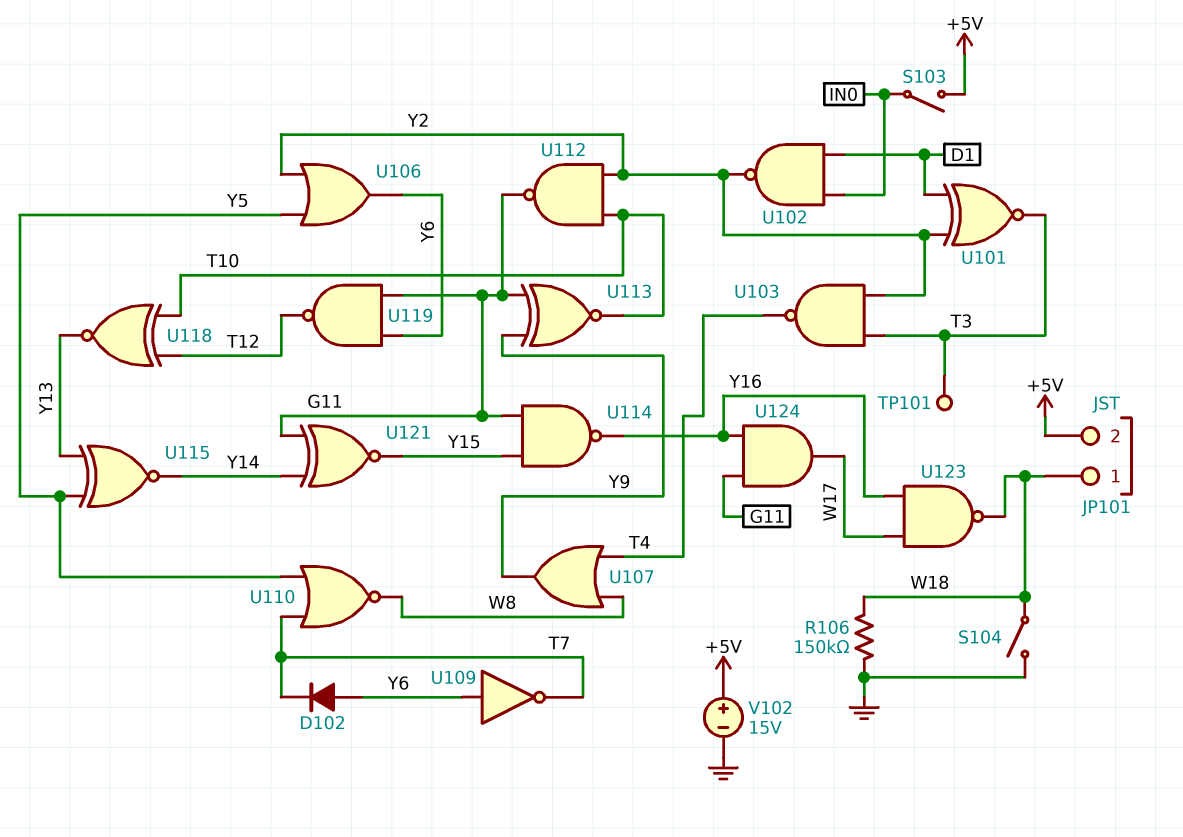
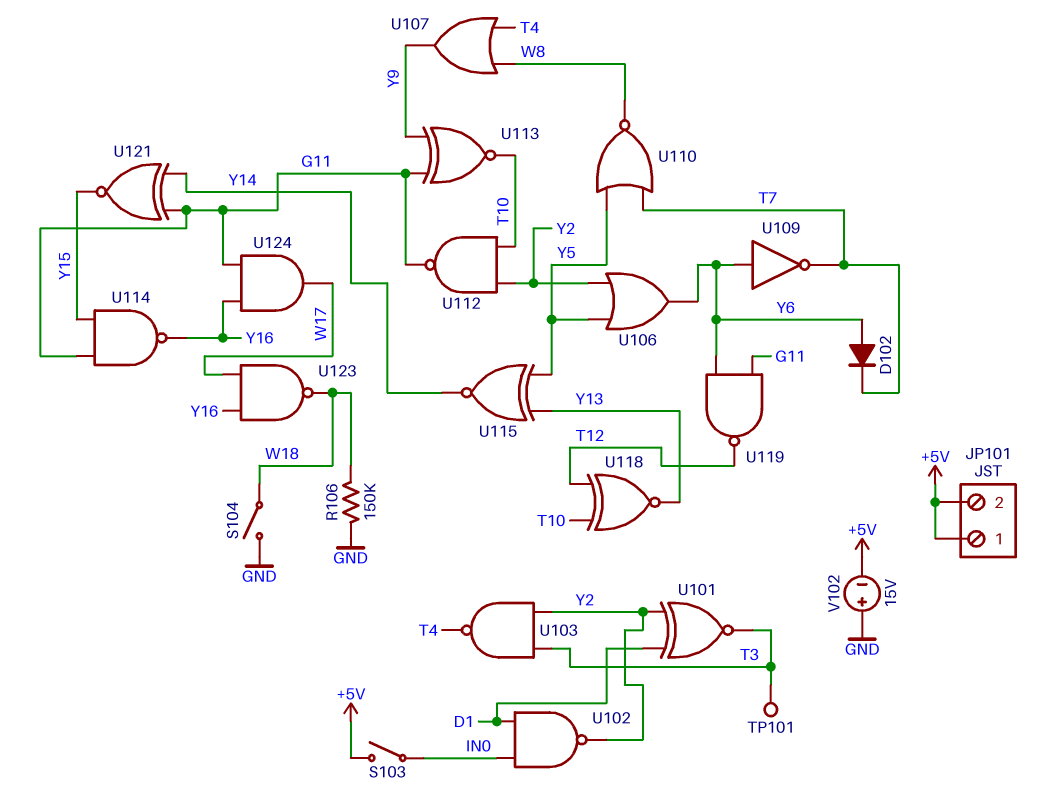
JP101 pin 1: W18 -> +5V
V102: 15V (plus +5V, minus GND) -> 15V (plus GND, minus +5V)

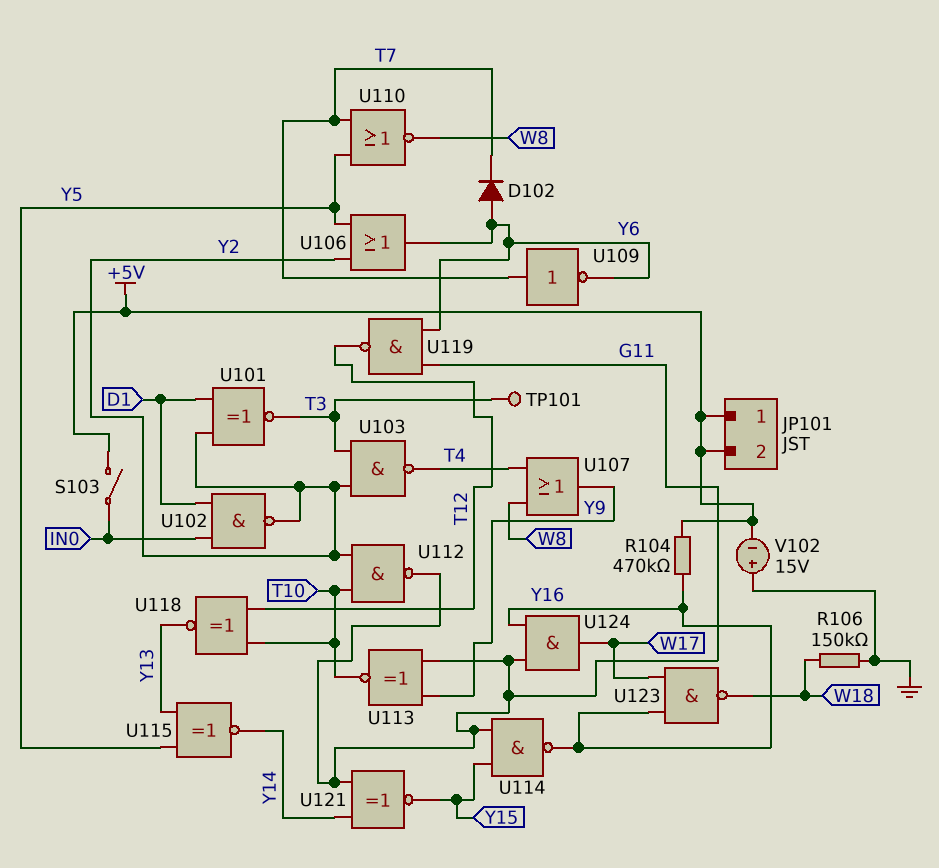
R104: none -> 470k (+5V, Y16)
S104: switch (GND, W18) -> none
U109: NOT (in Y6, out T7) -> NOT (in T7, out Y6)

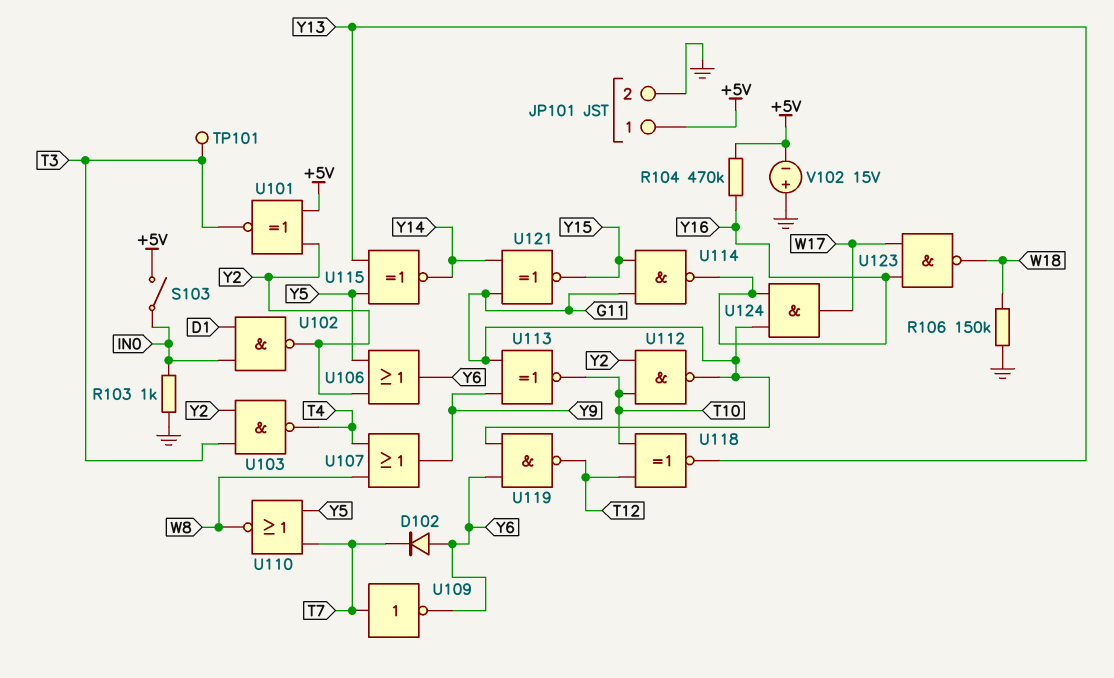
JP101 pin 2: +5V -> GND
R103: none -> 1k (GND, IN0)
U101: XNOR (in D1, in Y2, out T3) -> XNOR (in +5V, in Y2, out T3)

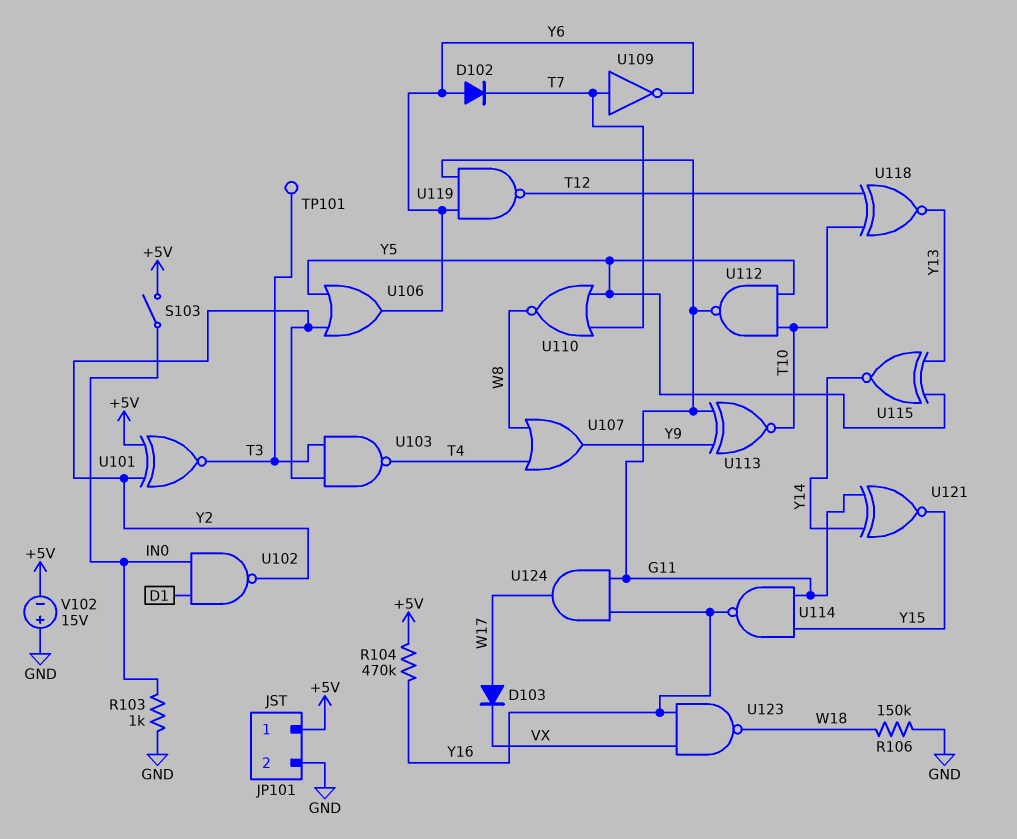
D103: none -> diode (A W17, K VX)
U112: NAND (in T10, in Y2, out G11) -> NAND (in T10, in Y5, out G11)
U123: NAND (in W17, in Y16, out W18) -> NAND (in VX, in Y16, out W18)

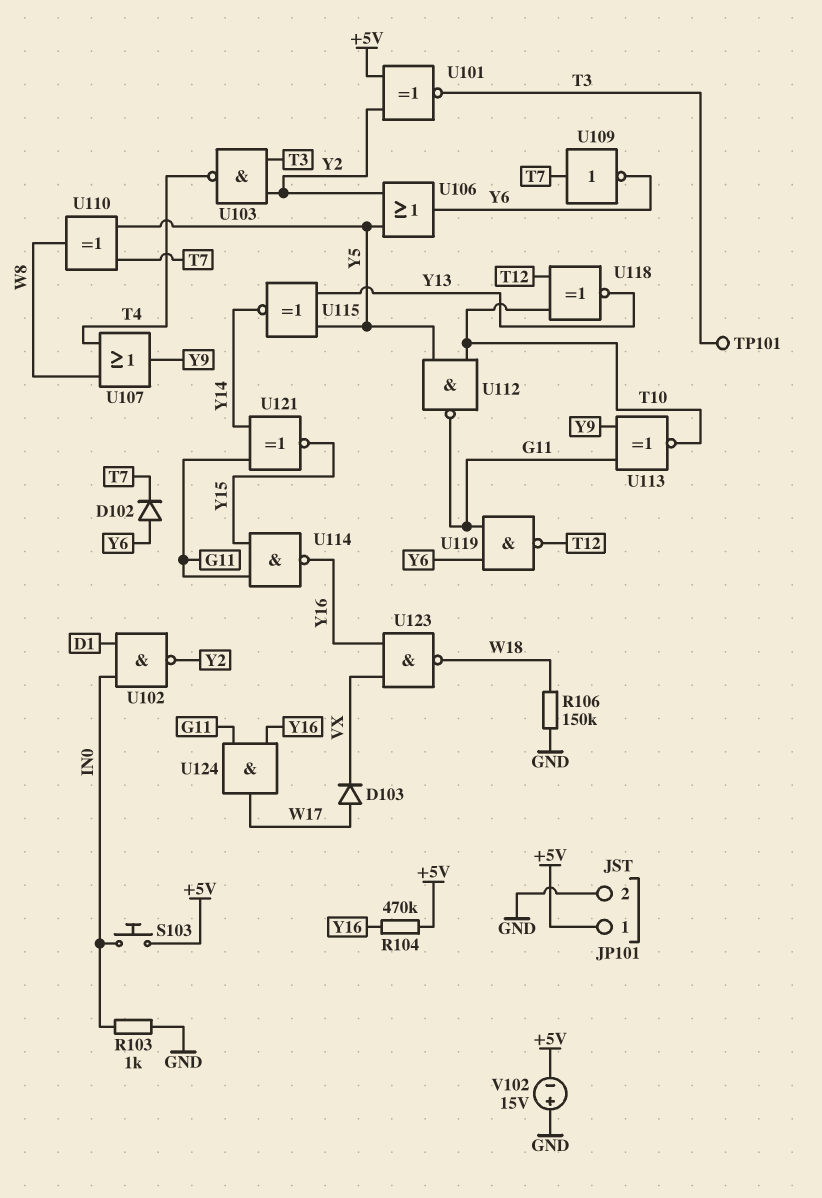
S103: switch (+5V, IN0) -> button (+5V, IN0)
U110: NOR (in T7, in Y5, out W8) -> XOR (in T7, in Y5, out W8)

